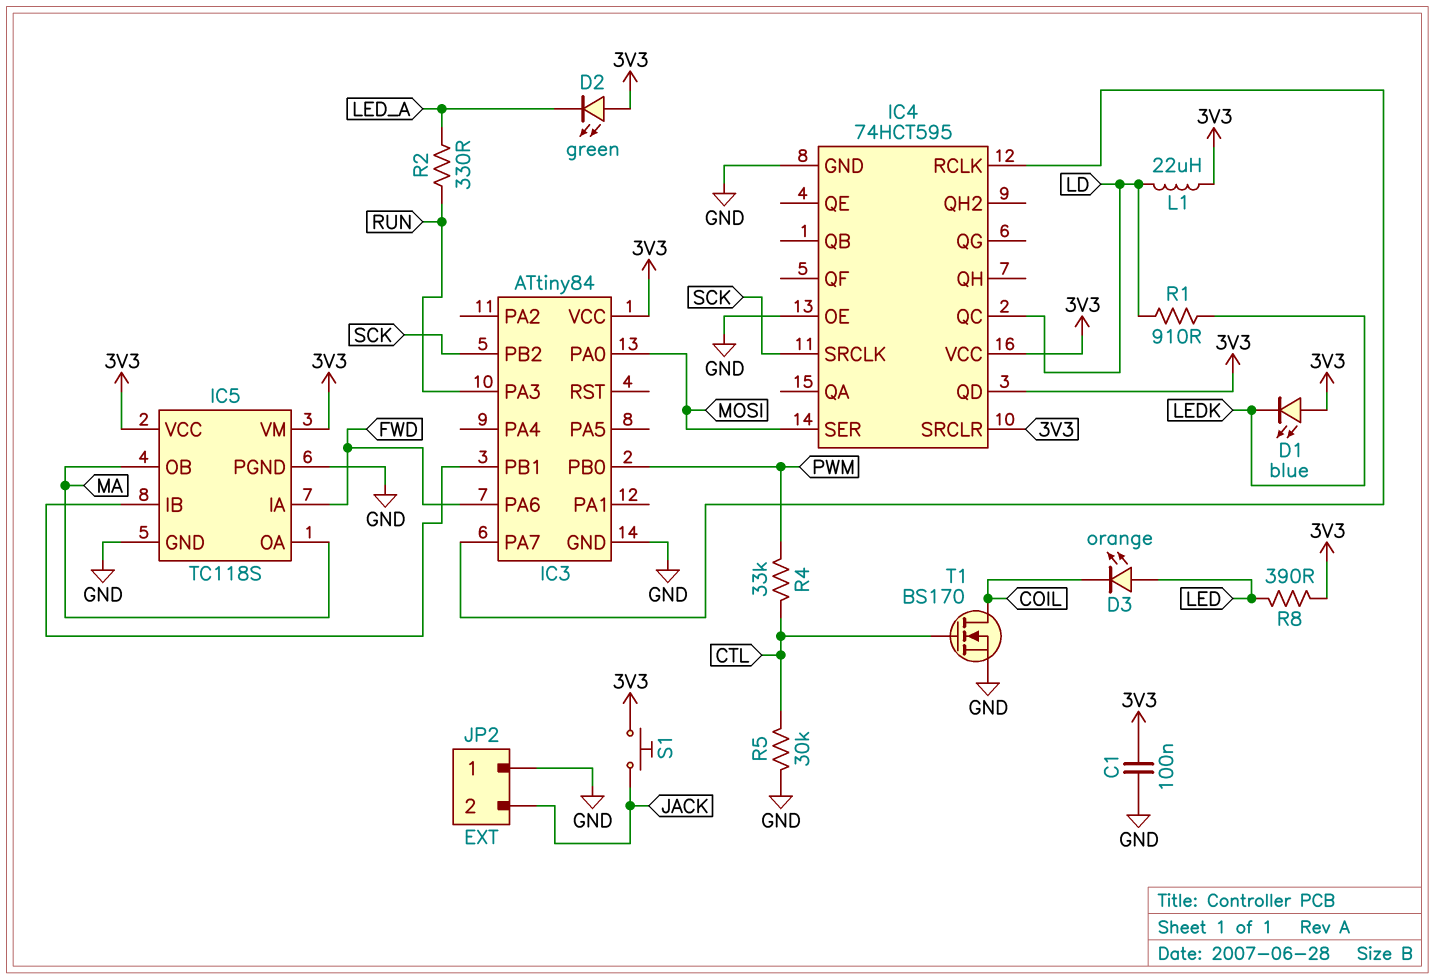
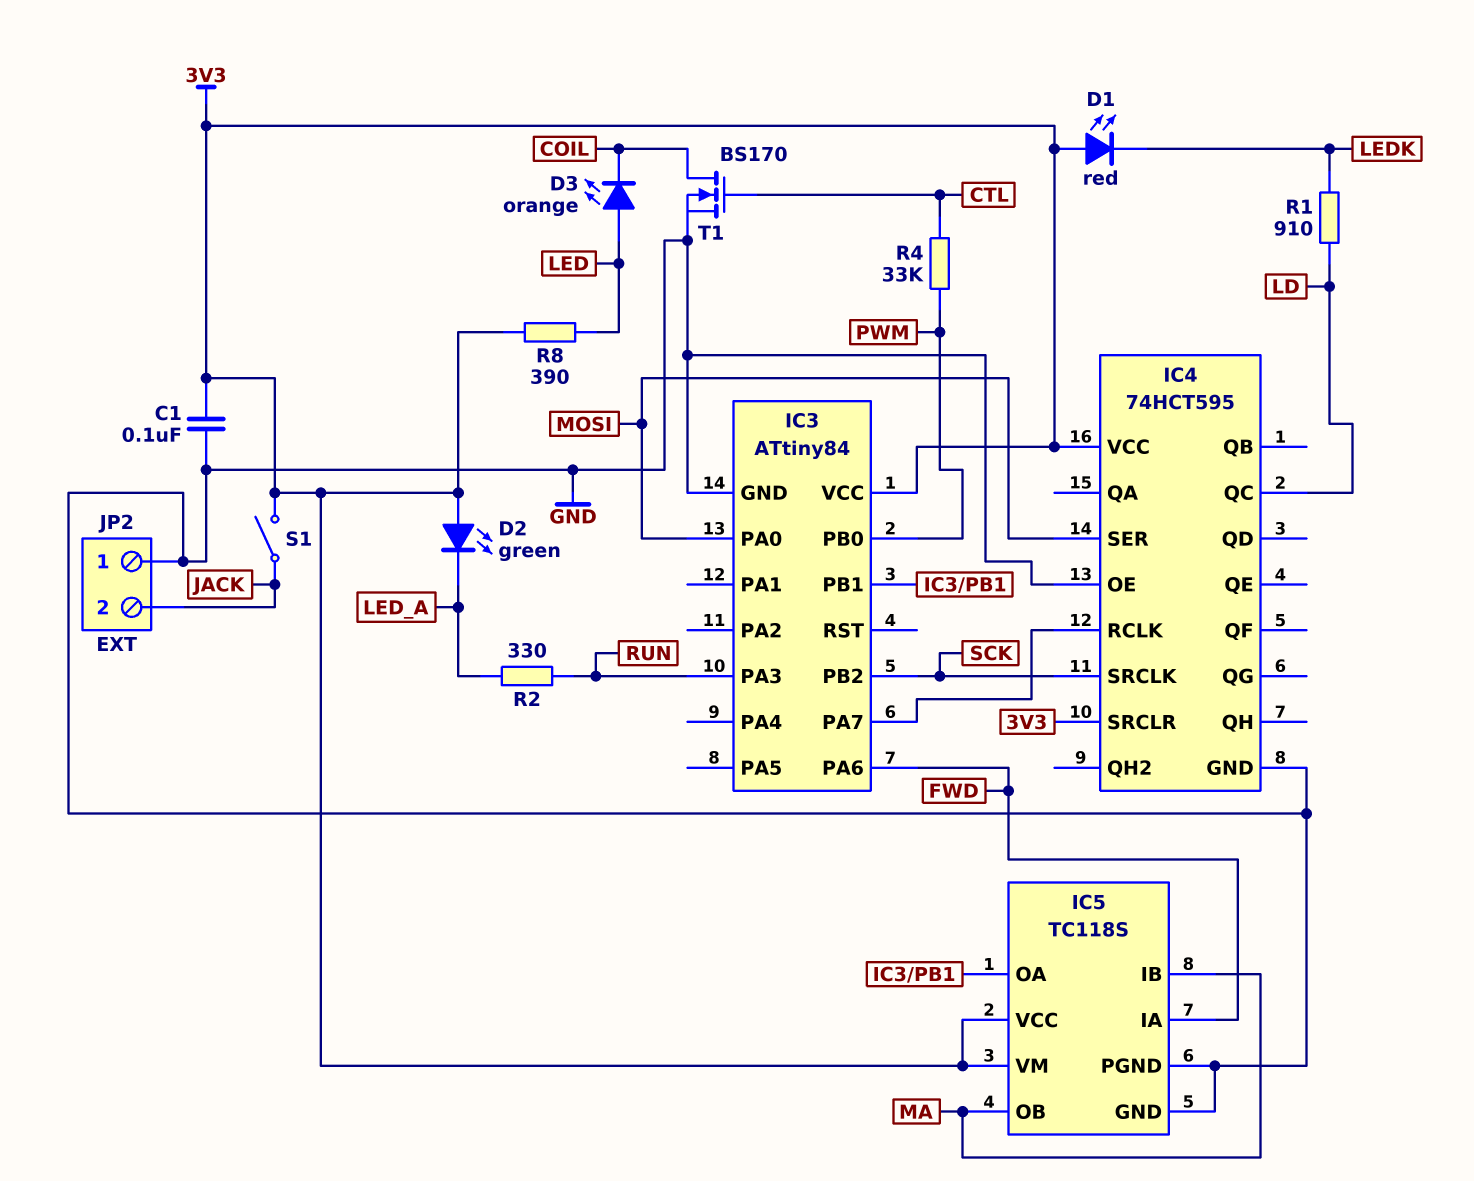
D1: LED blue (A 3V3, K LEDK) -> LED red (A 3V3, K LEDK)
IC4 pin QD: 3V3 -> none
IC5 pin IB: IC3/PB1 -> MA
IC5 pin OA: MA -> IC3/PB1
L1: 22uH (3V3, LD) -> none
R5: 30k (CTL, GND) -> none
S1: button (3V3, JACK) -> switch (3V3, JACK)

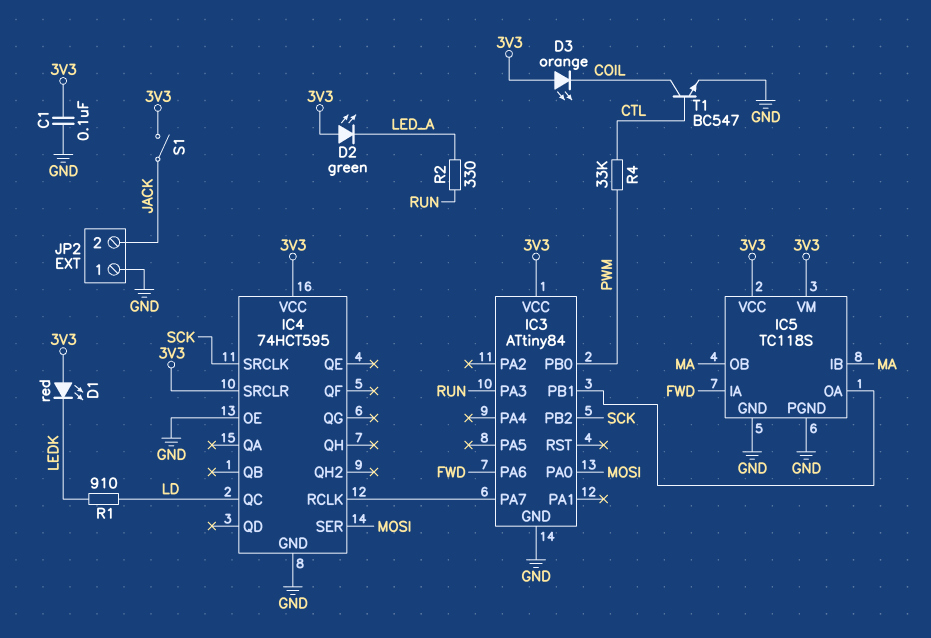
D3: LED orange (A LED, K COIL) -> LED orange (A 3V3, K COIL)
R8: 390 (3V3, LED) -> none
T1: NMOS BS170 (G CTL, D COIL, S GND) -> NPN BC547 (B CTL, C COIL, E GND)

